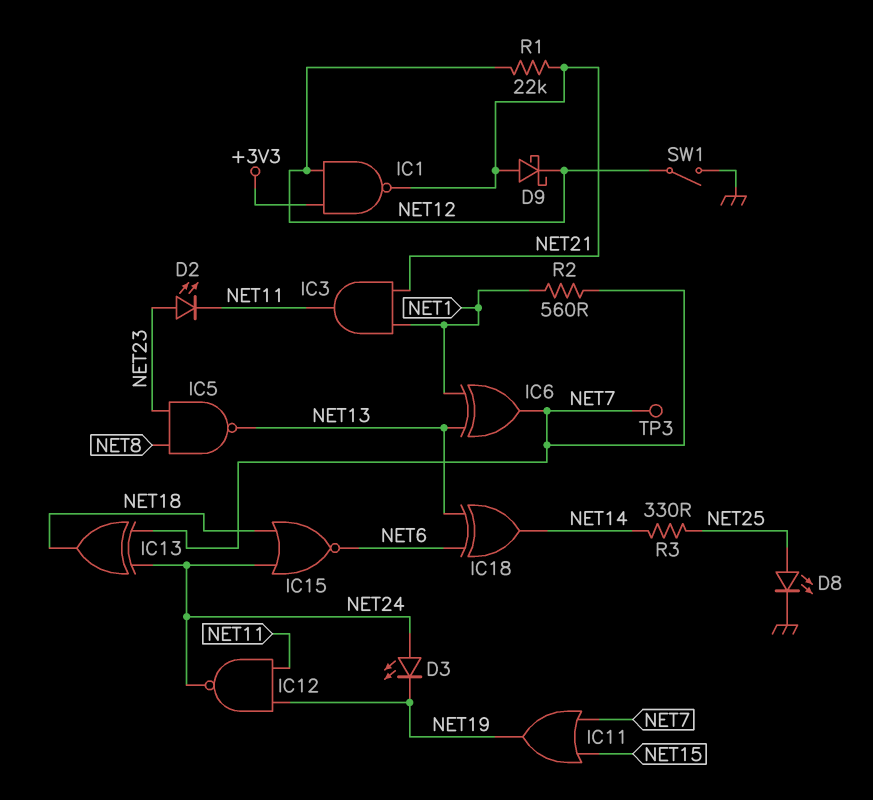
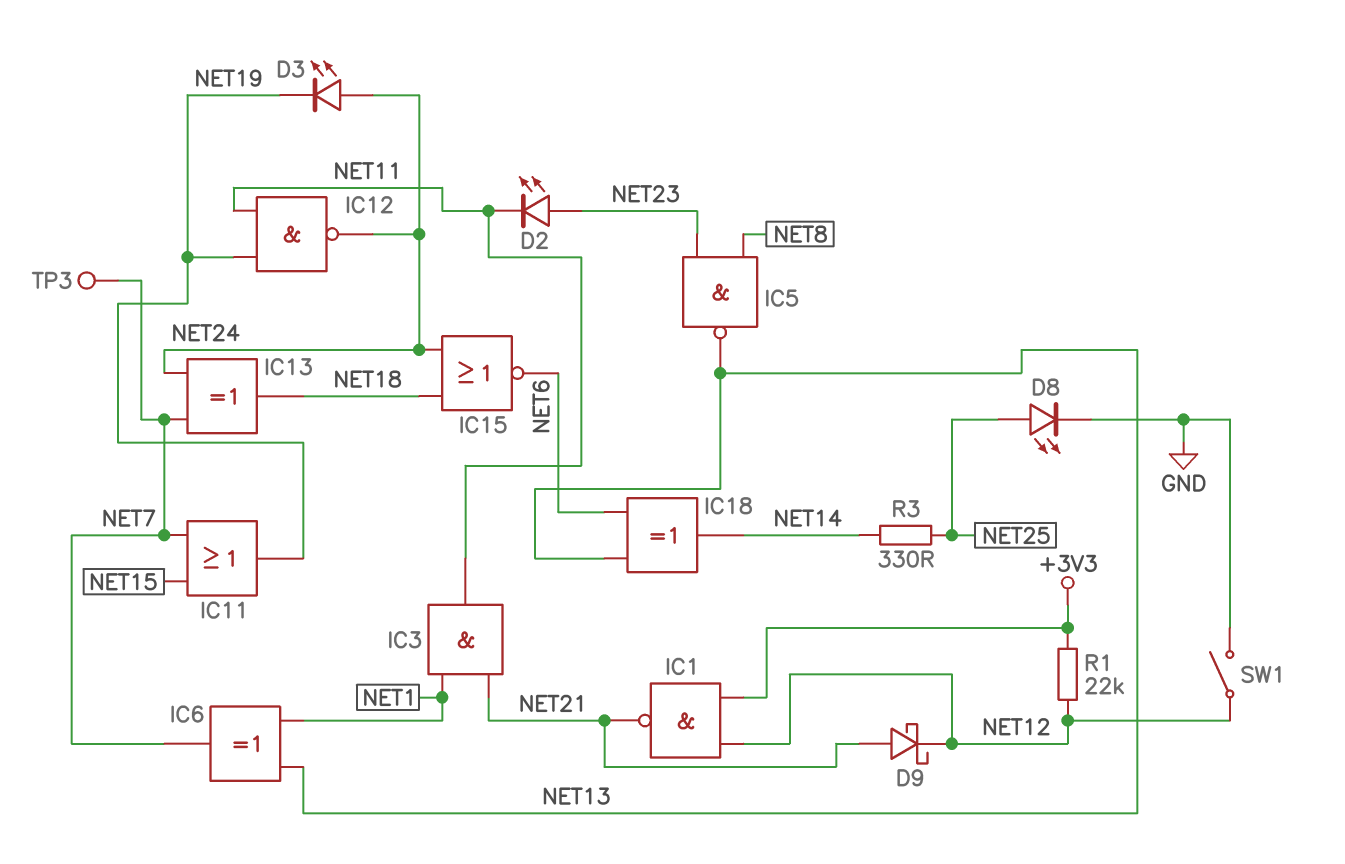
R1: 22k (NET12, NET21) -> 22k (+3V3, NET12)
R2: 560 (NET1, NET7) -> none

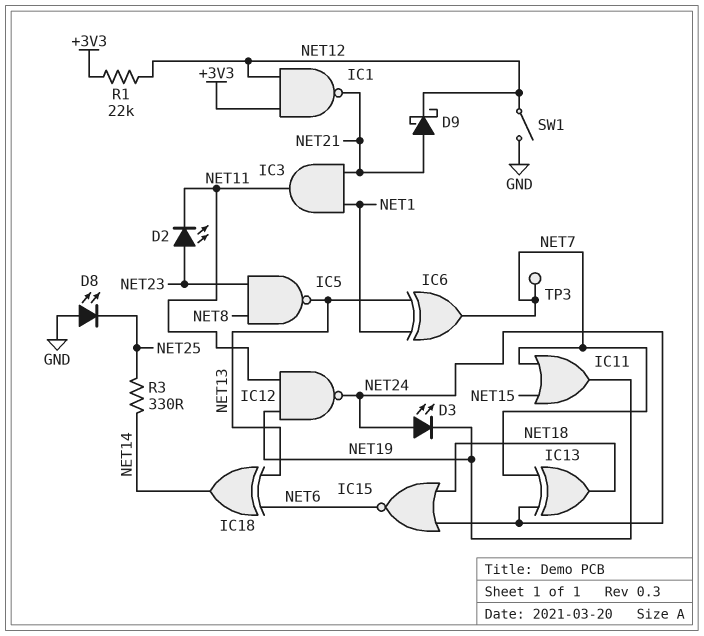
D8: LED (A NET25, K GND) -> LED (A GND, K NET25)

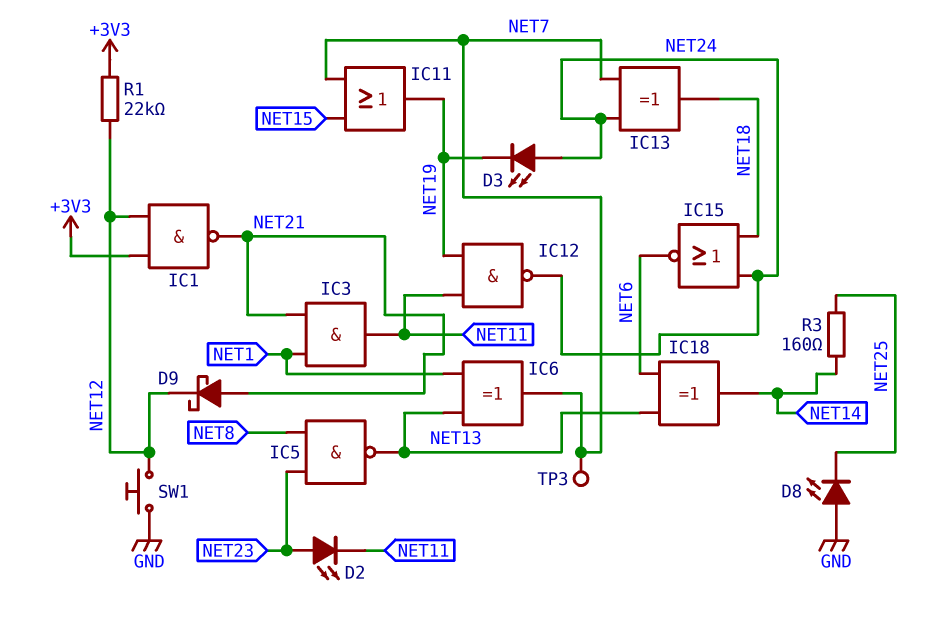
R3: 330 (NET14, NET25) -> 160 (NET14, NET25)
SW1: switch (GND, NET12) -> button (GND, NET12)

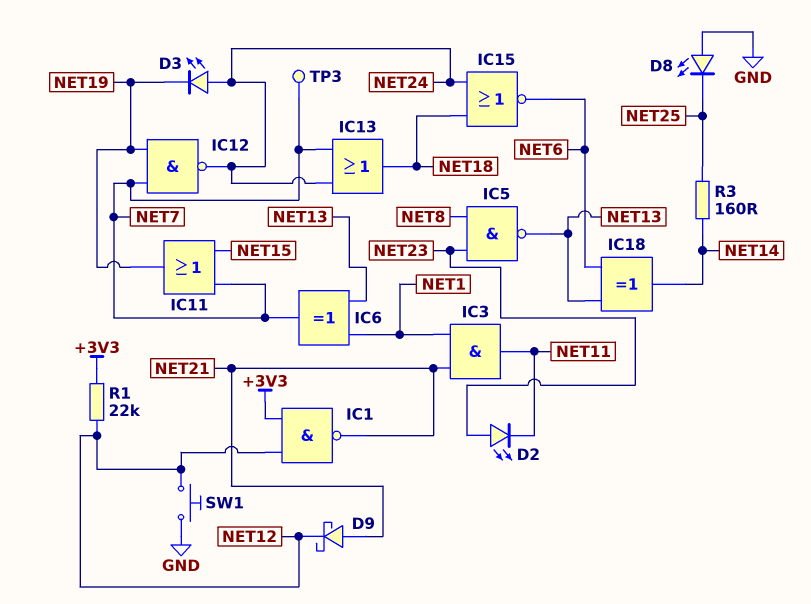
IC12: NAND (in NET11, in NET19, out NET24) -> NAND (in NET7, in NET19, out NET24)
IC13: XOR (in NET7, in NET24, out NET18) -> OR (in NET7, in NET24, out NET18)

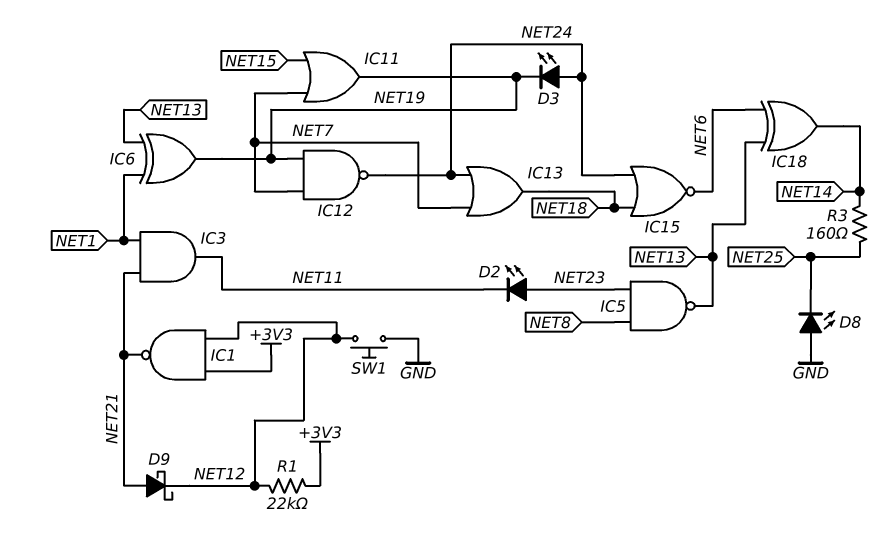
IC6: XOR (in NET1, in NET13, out NET7) -> XOR (in NET1, in NET13, out NET19)
TP3: test point (NET7) -> none

